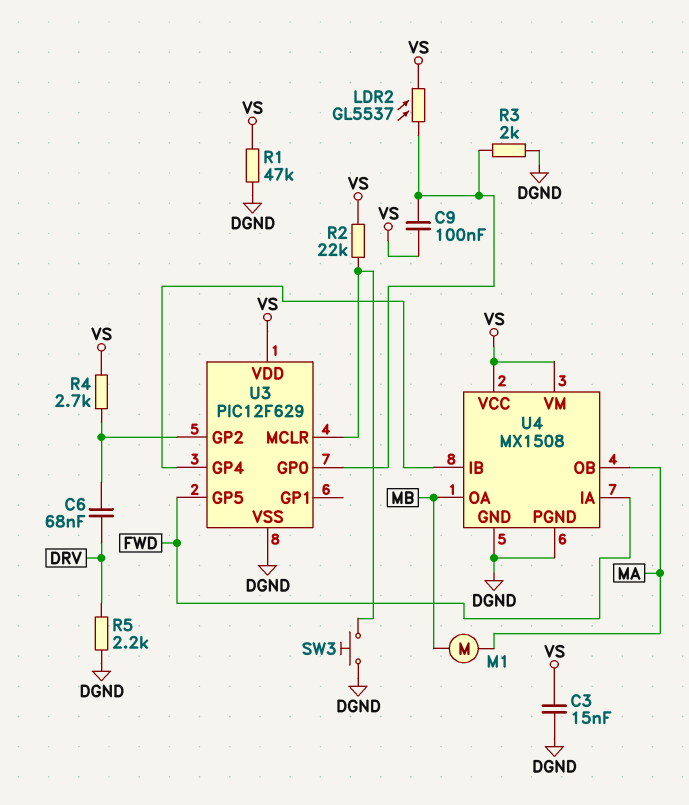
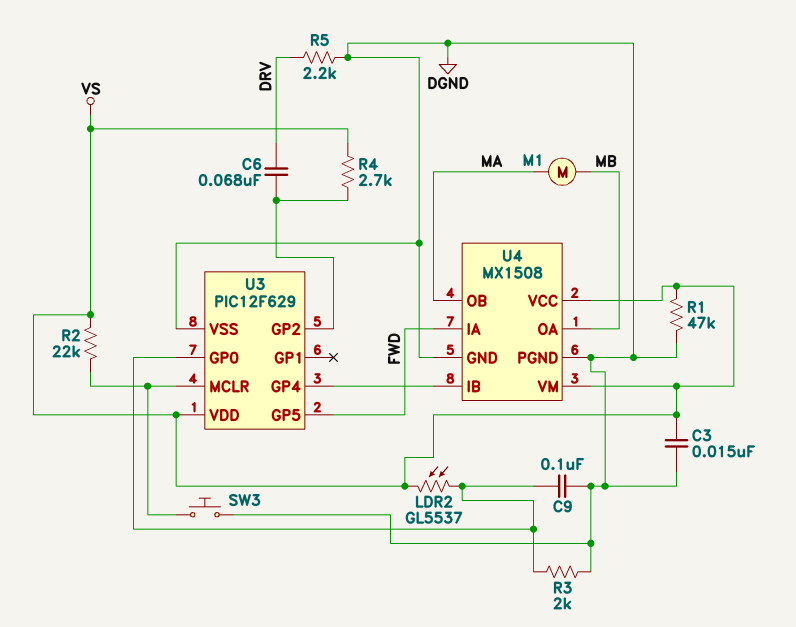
C9: 100nF (U3/GP0, VS) -> 100nF (DGND, U3/GP0)

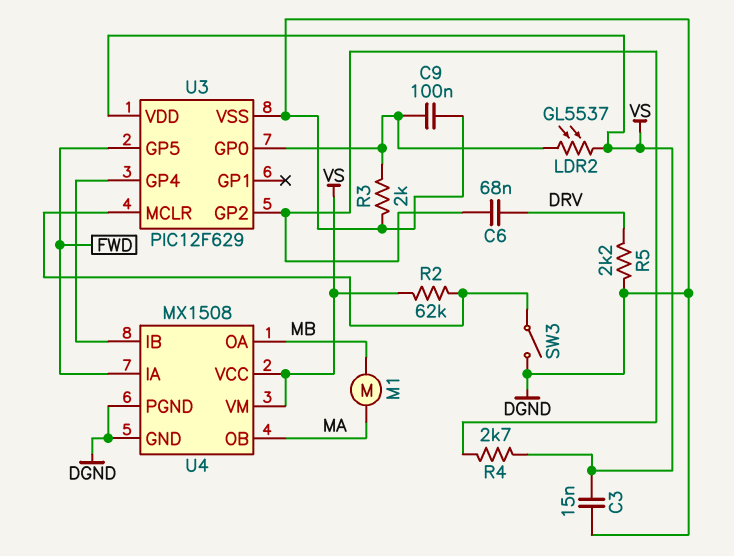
R1: 47k (DGND, VS) -> none
R2: 22k (U3/MCLR, VS) -> 62k (U3/MCLR, VS)
SW3: button (DGND, U3/MCLR) -> switch (DGND, U3/MCLR)

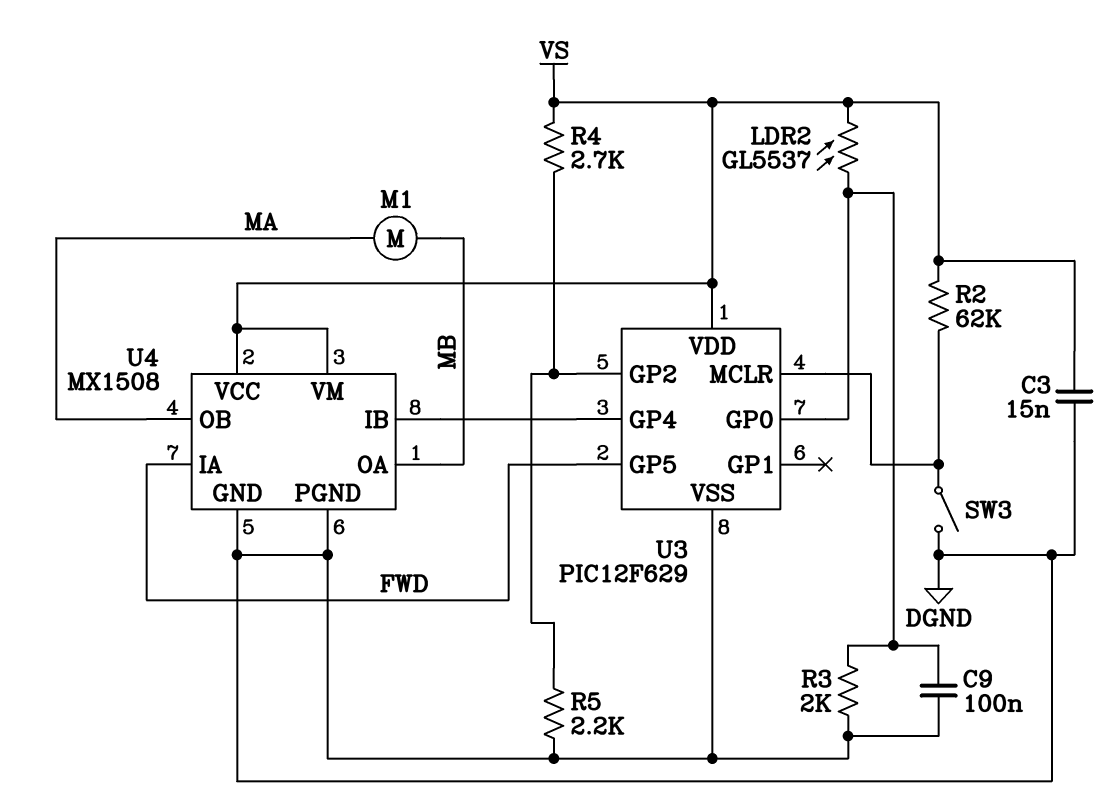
C6: 68nF (DRV, U3/GP2) -> none
R5: 2.2k (DGND, DRV) -> 2.2k (DGND, U3/GP2)

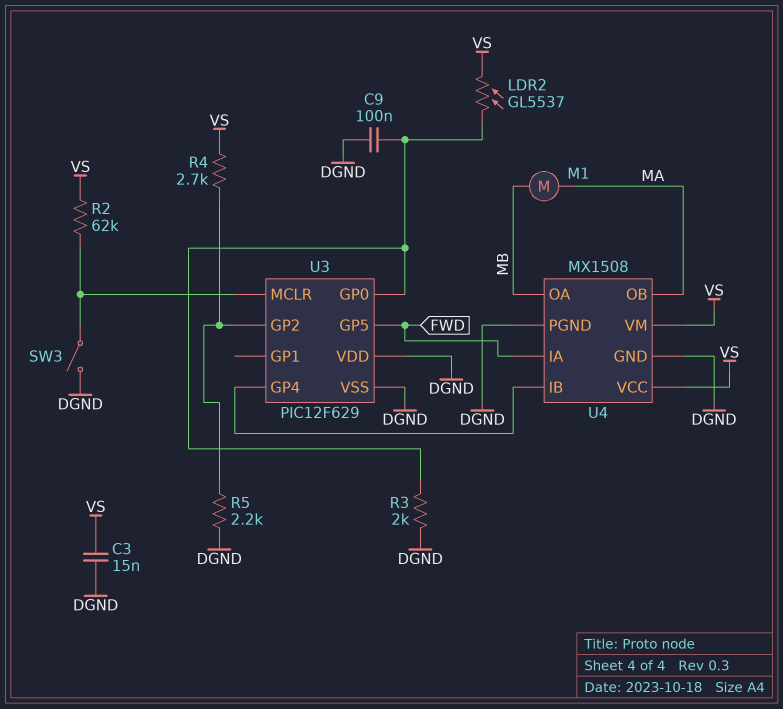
U3 pin VDD: VS -> DGND

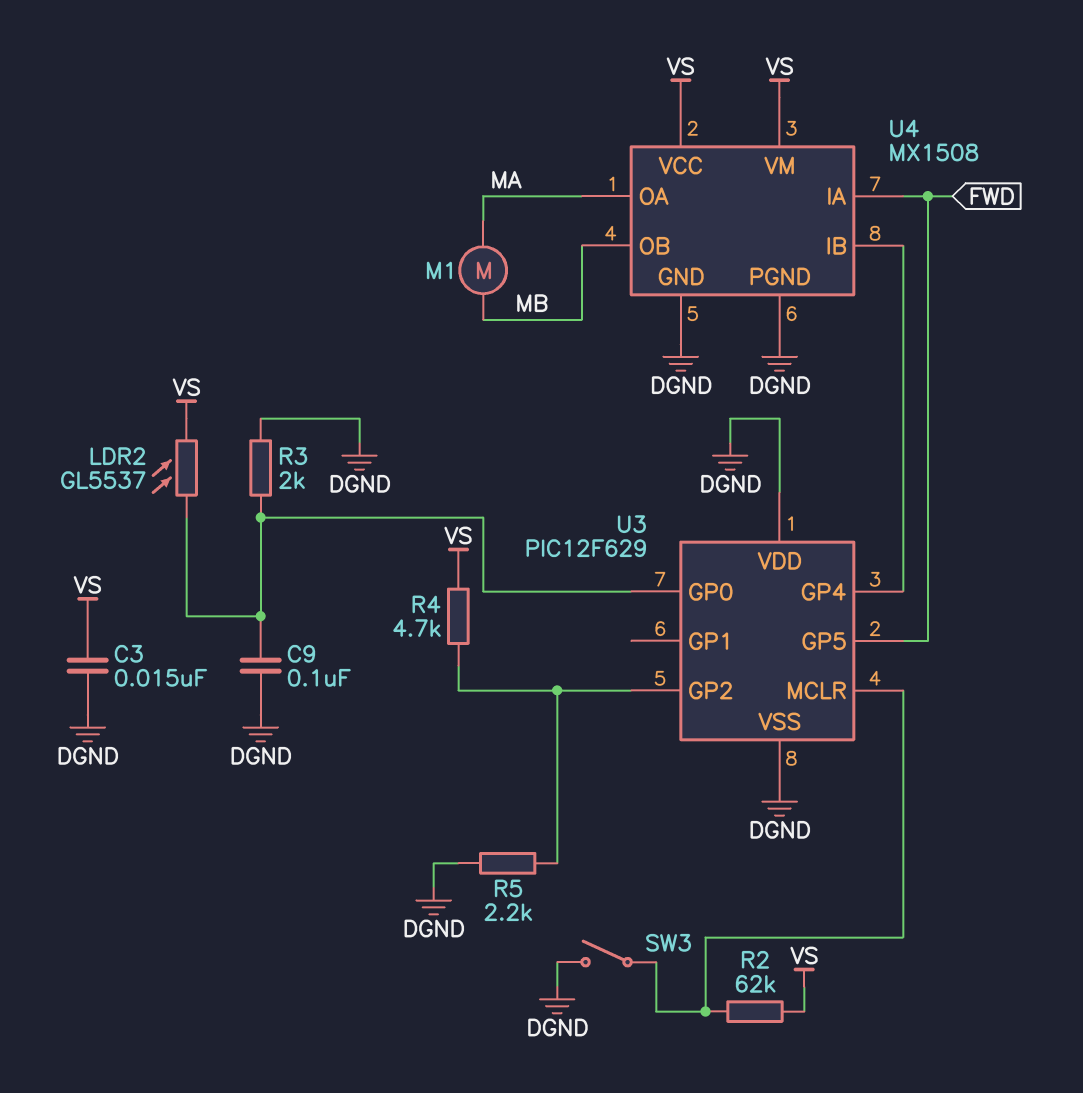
R4: 2.7k (U3/GP2, VS) -> 4.7k (U3/GP2, VS)
U4 pin OA: MB -> MA
U4 pin OB: MA -> MB

